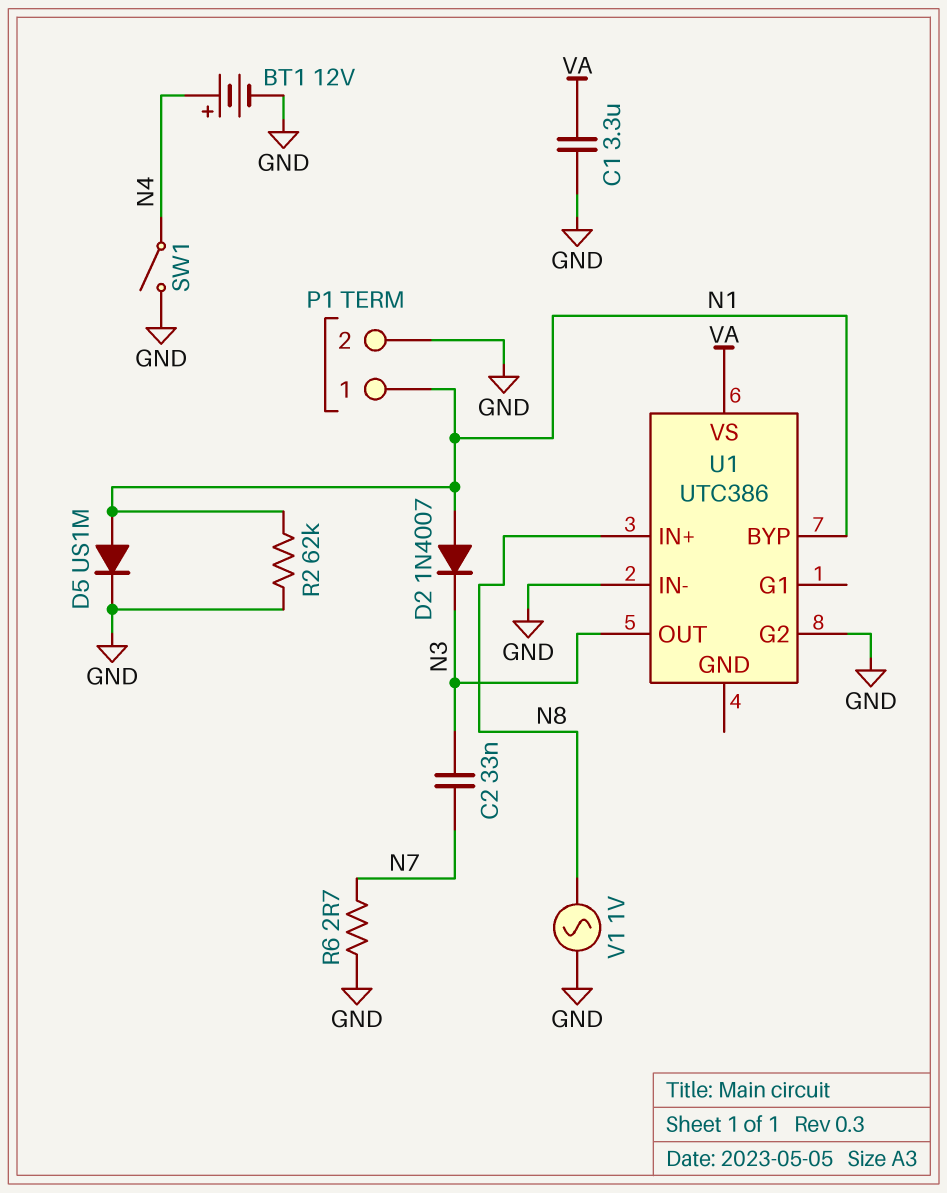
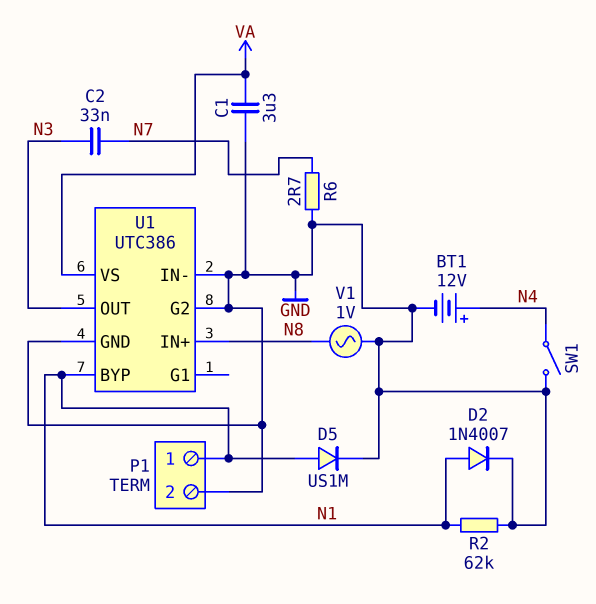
D2: diode 1N4007 (A N1, K N3) -> diode 1N4007 (A N1, K GND)
U1 pin GND: none -> GND

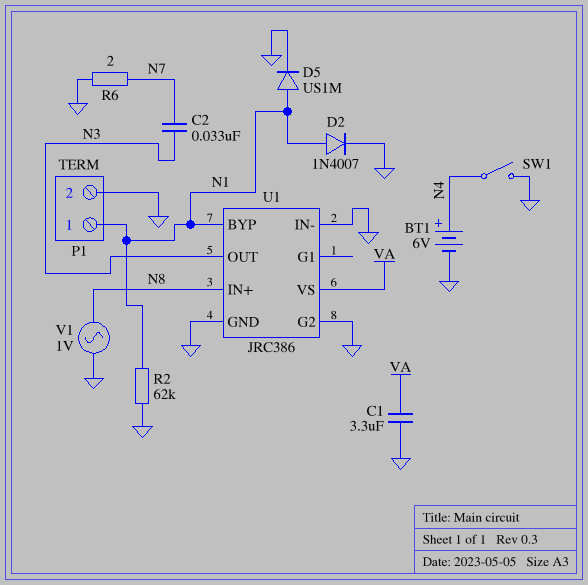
BT1: 12V (plus N4, minus GND) -> 6V (plus N4, minus GND)
R6: 2.7 (GND, N7) -> 2 (GND, N7)
U1: UTC386 -> JRC386

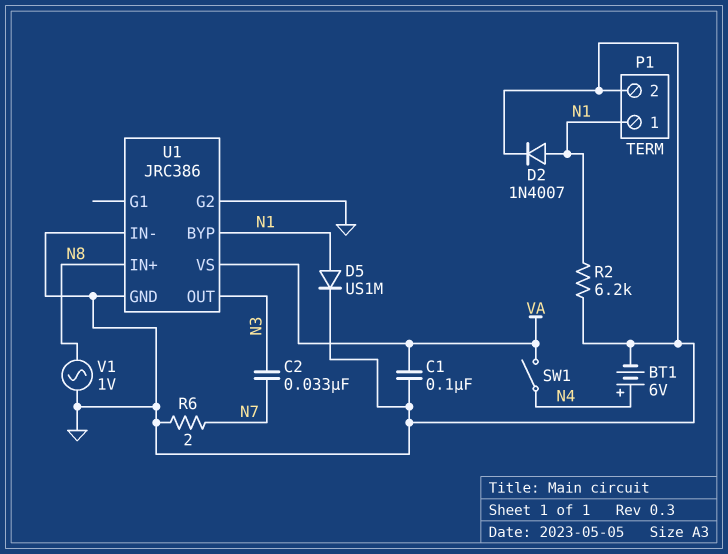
C1: 3.3uF (GND, VA) -> 100nF (GND, VA)
R2: 62k (GND, N1) -> 6.2k (GND, N1)
SW1: switch (GND, N4) -> switch (N4, VA)

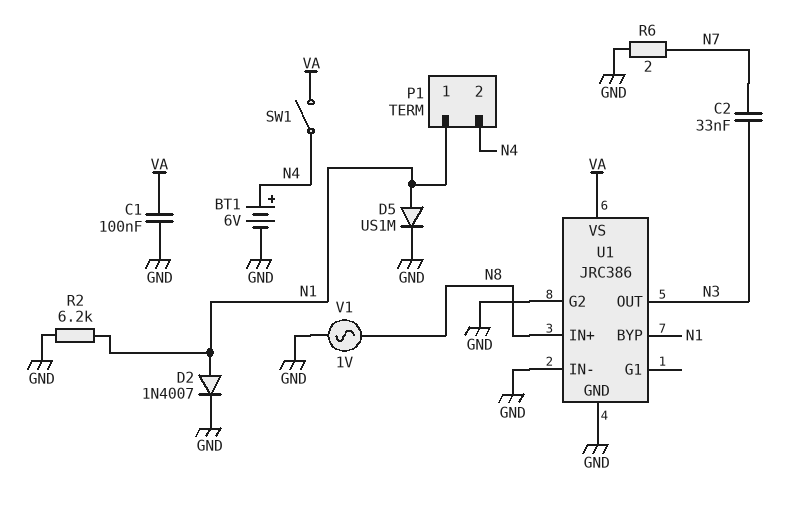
P1 pin 2: GND -> N4

